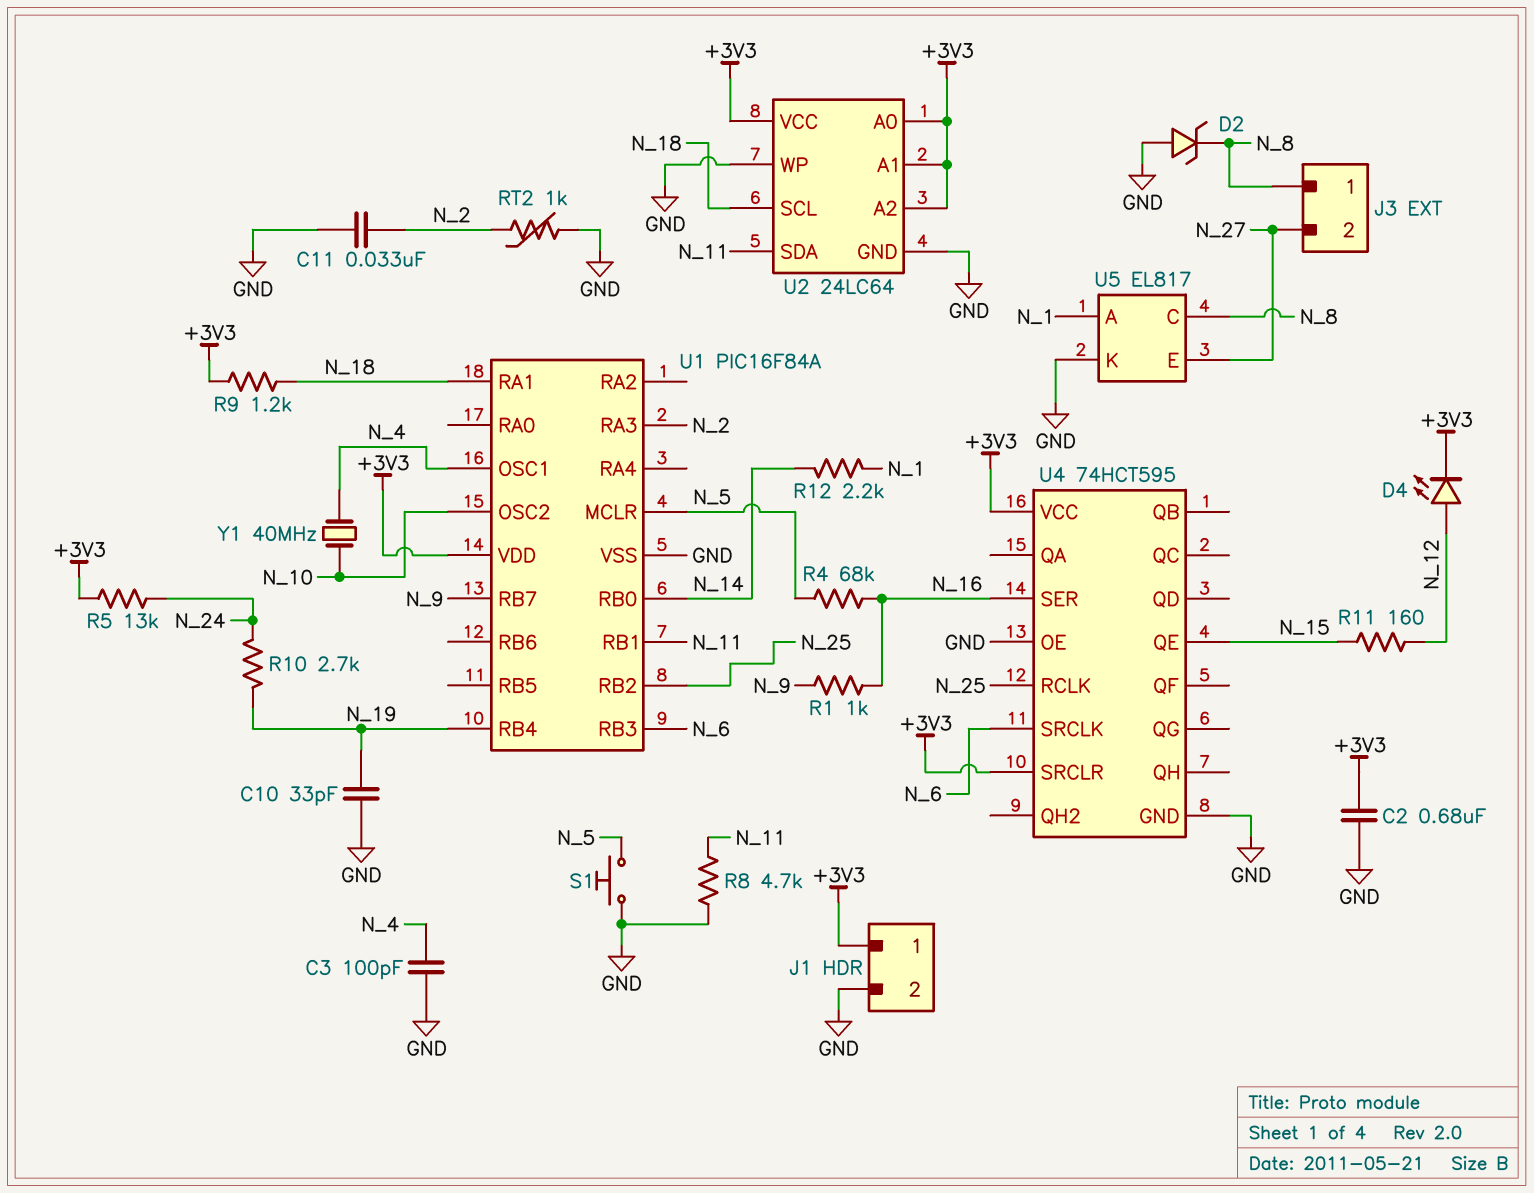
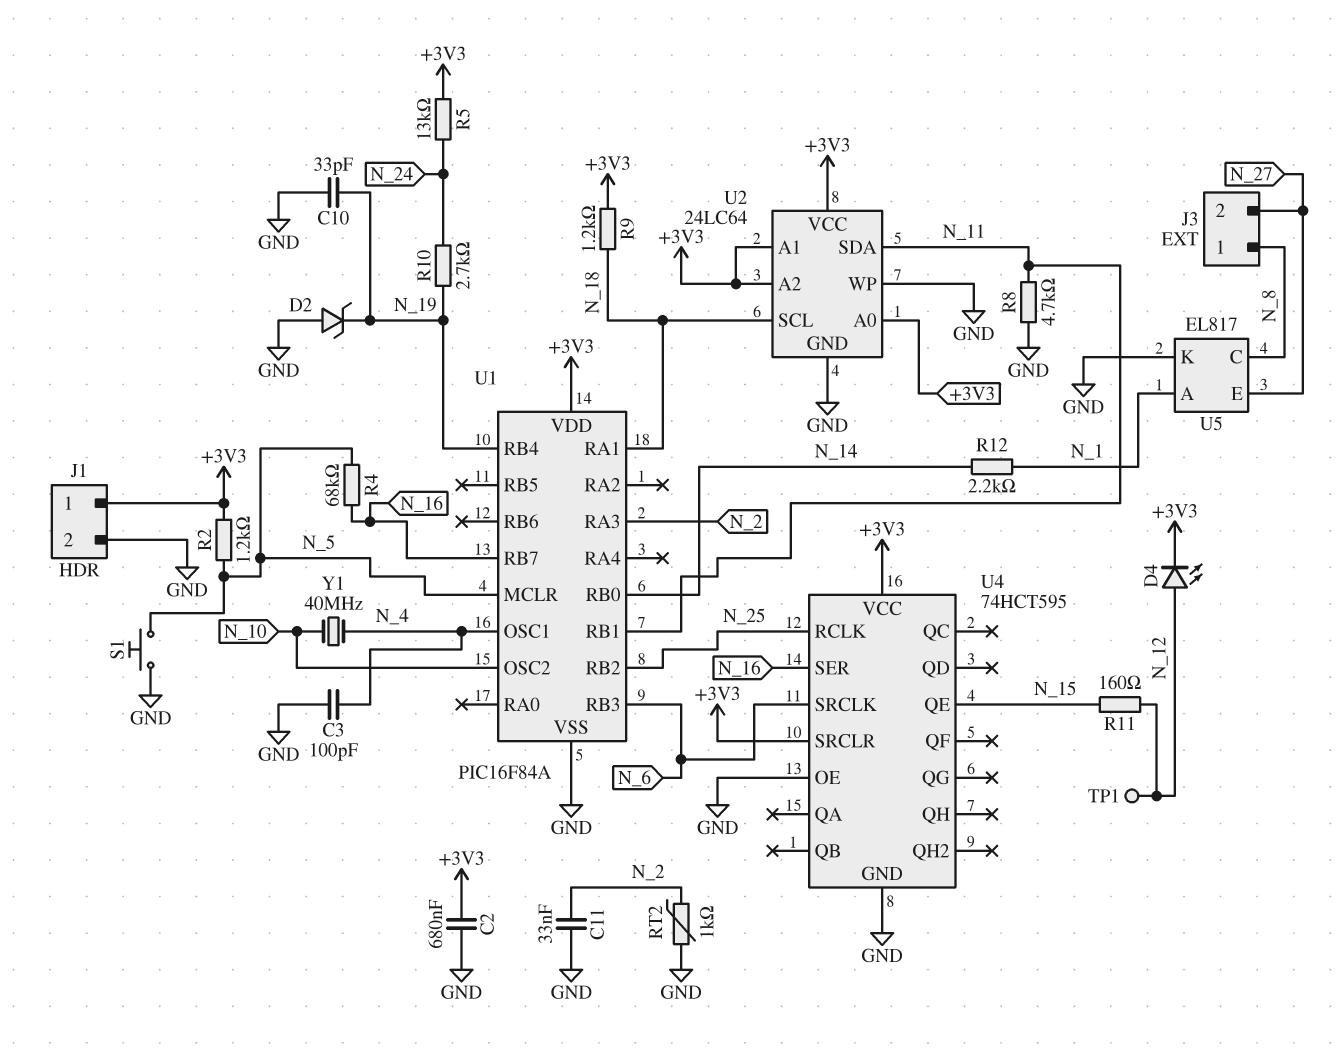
D2: zener (A GND, K N_8) -> zener (A GND, K N_19)
R1: 1k (N_9, N_16) -> none
R2: none -> 1.2k (+3V3, N_5)
TP1: none -> test point (N_12)
U1 pin RB7: N_9 -> N_16

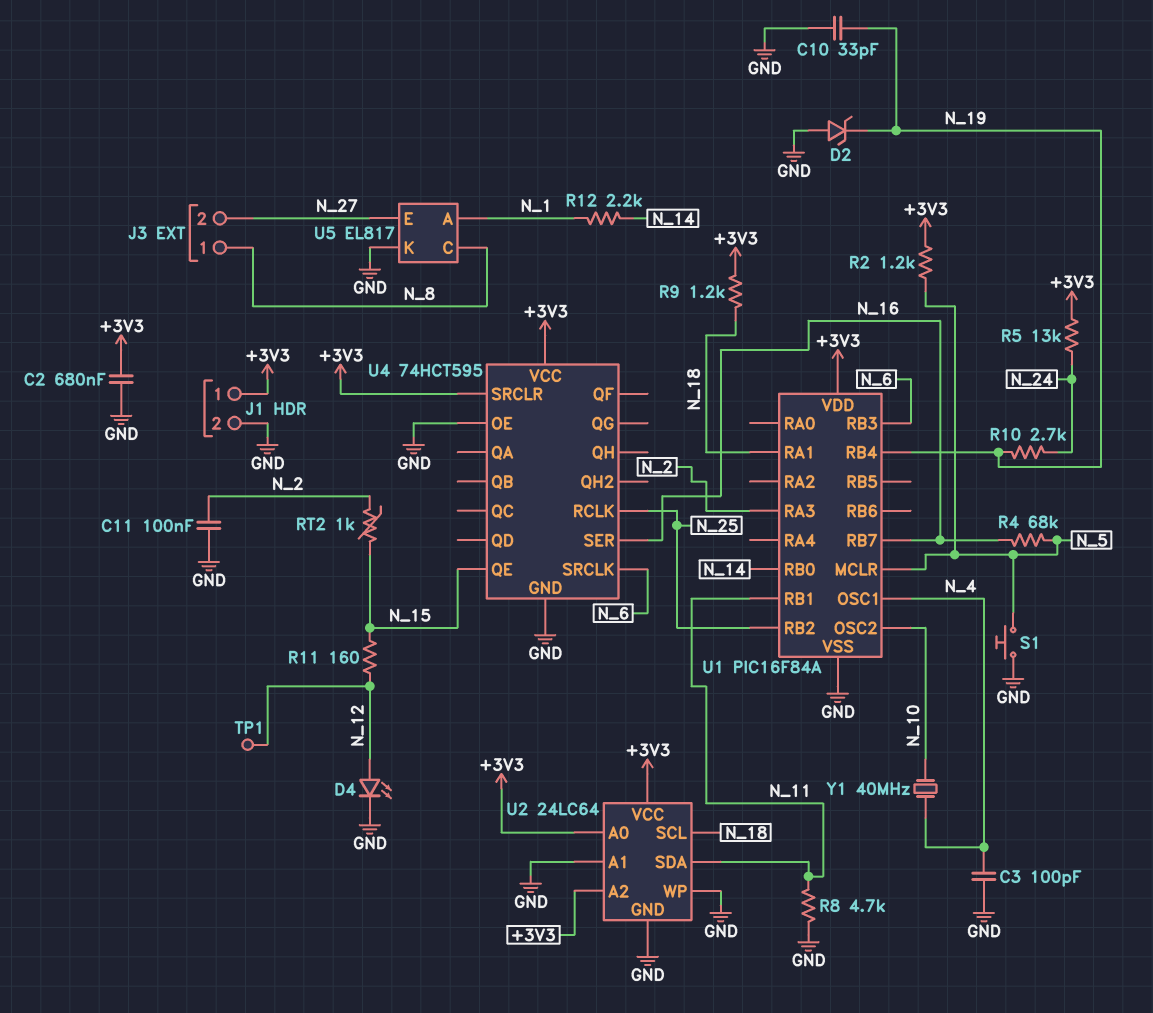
C11: 33nF (GND, N_2) -> 100nF (GND, N_2)
D4: LED (A N_12, K +3V3) -> LED (A N_12, K GND)
RT2: 1k (GND, N_2) -> 1k (N_2, N_15)
U2 pin A1: +3V3 -> GND

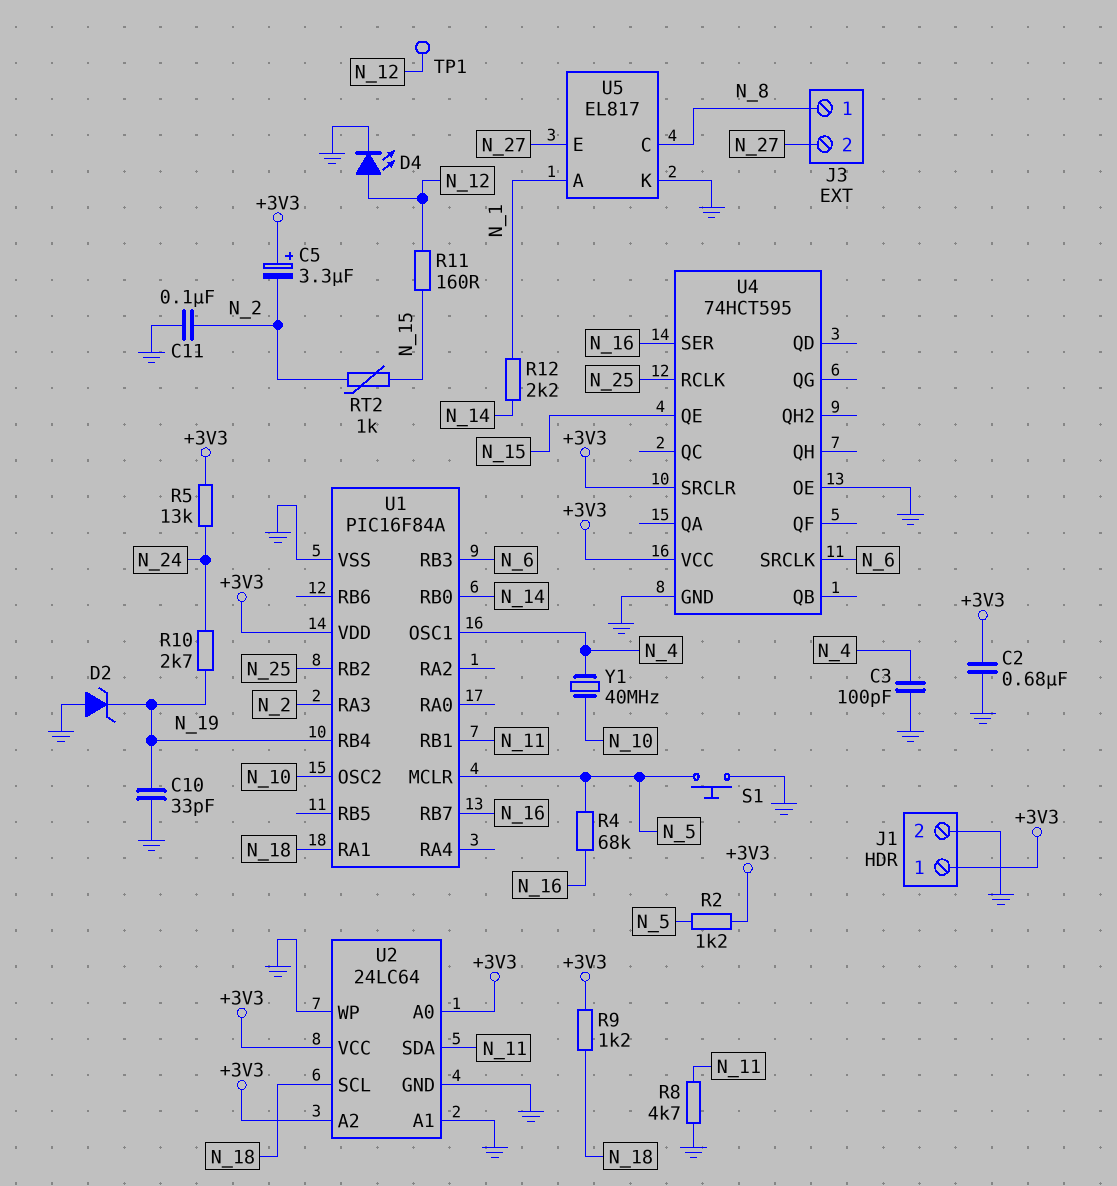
C5: none -> 3.3uF (plus +3V3, minus N_2)

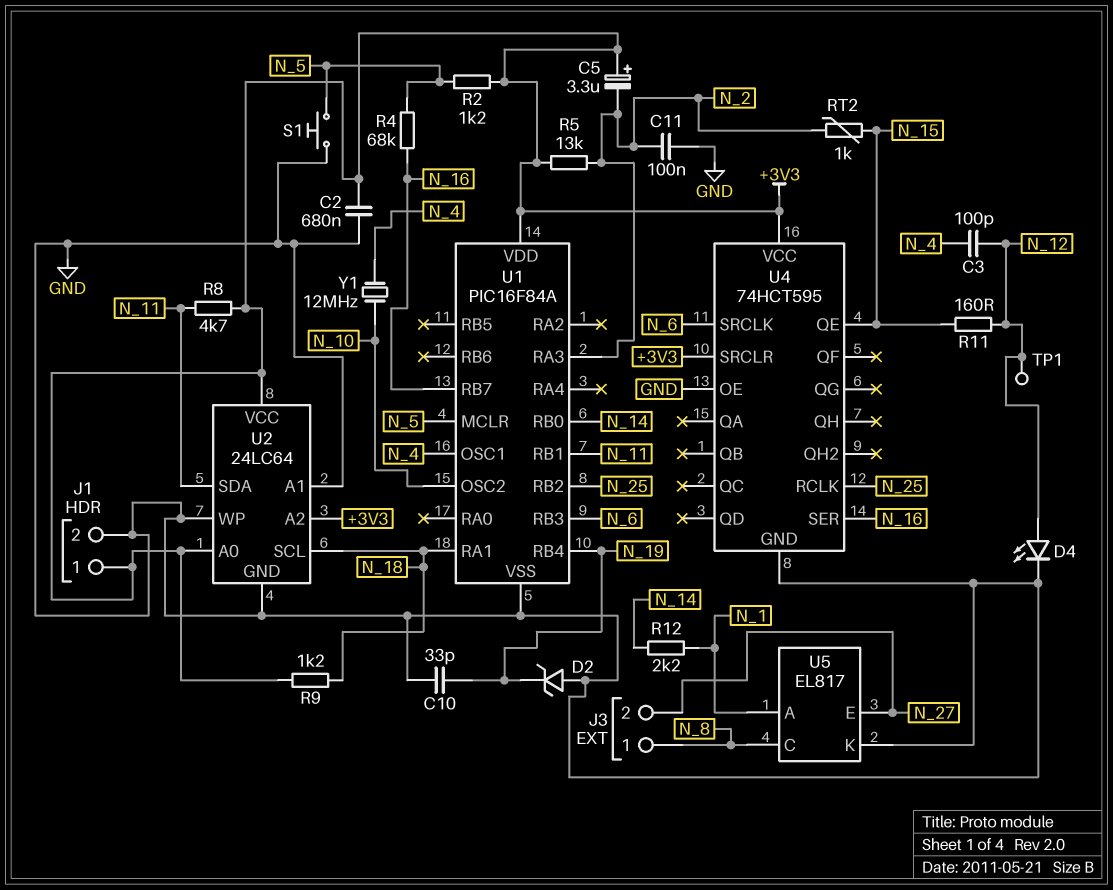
C3: 100pF (GND, N_4) -> 100pF (N_4, N_12)
R5: 13k (+3V3, N_24) -> 13k (+3V3, N_2)
R8: 4.7k (GND, N_11) -> 4.7k (+3V3, N_11)
R10: 2.7k (N_19, N_24) -> none
Y1: 40MHz (N_4, N_10) -> 12MHz (N_4, N_10)

